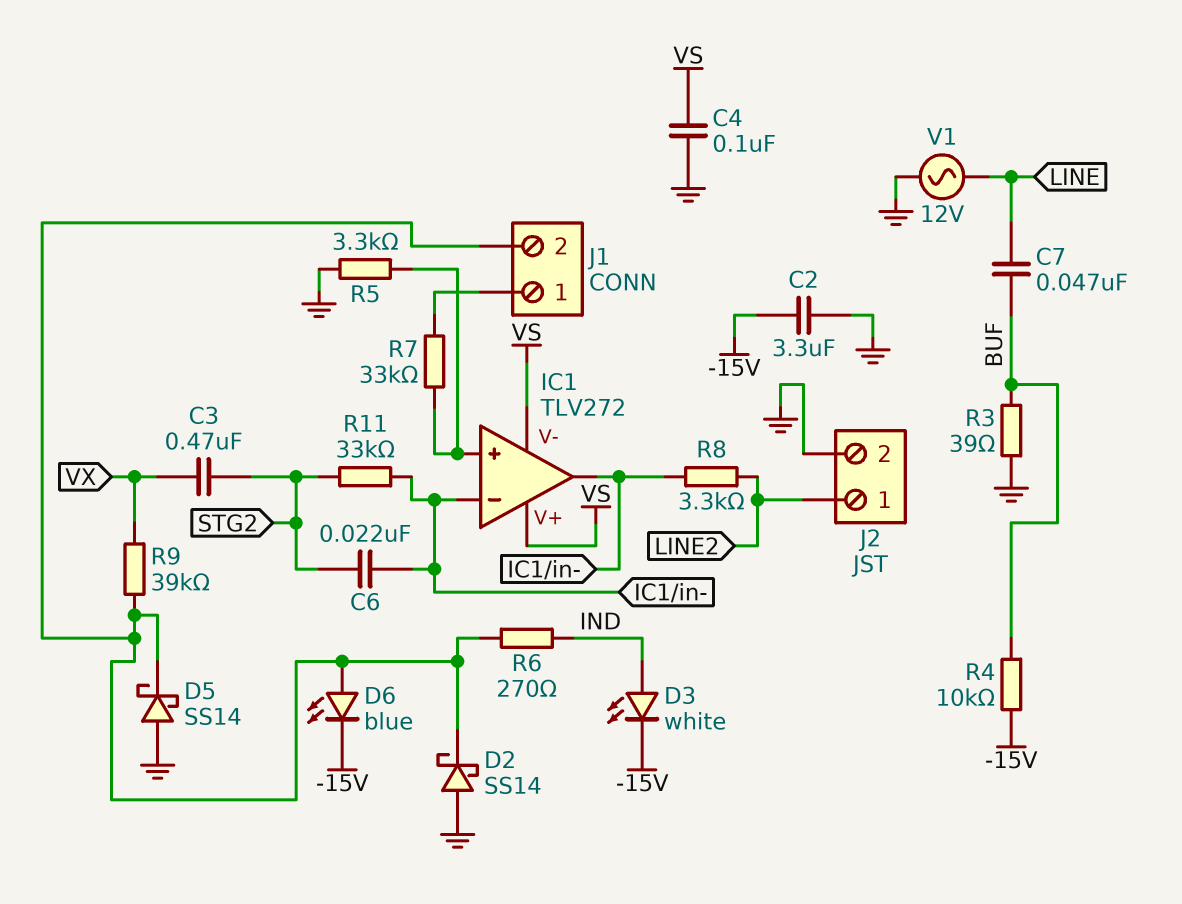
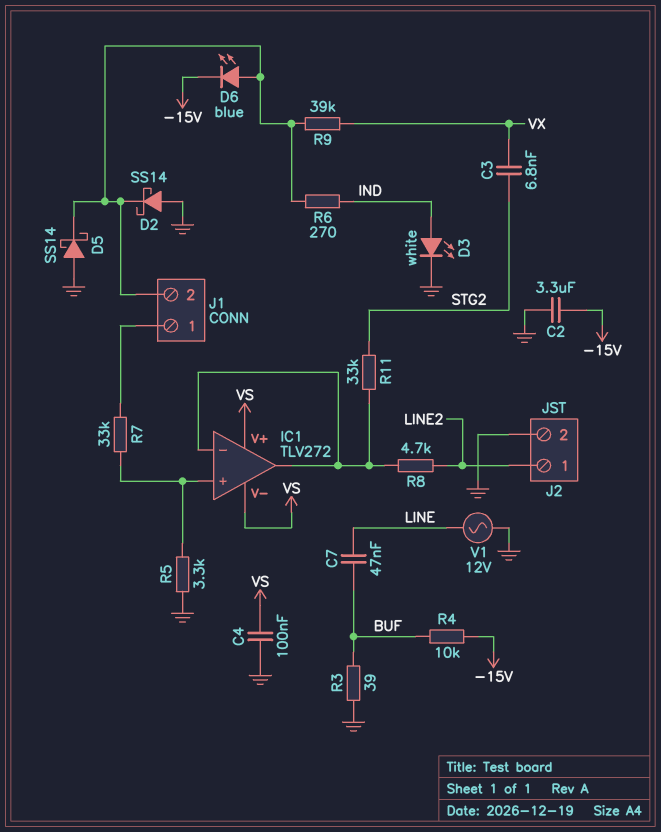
C3: 470nF (STG2, VX) -> 6.8nF (STG2, VX)
C6: 22nF (IC1/in-, STG2) -> none
D3: LED white (A IND, K -15V) -> LED white (A IND, K GND)
R8: 3.3k (IC1/in-, LINE2) -> 4.7k (IC1/in-, LINE2)

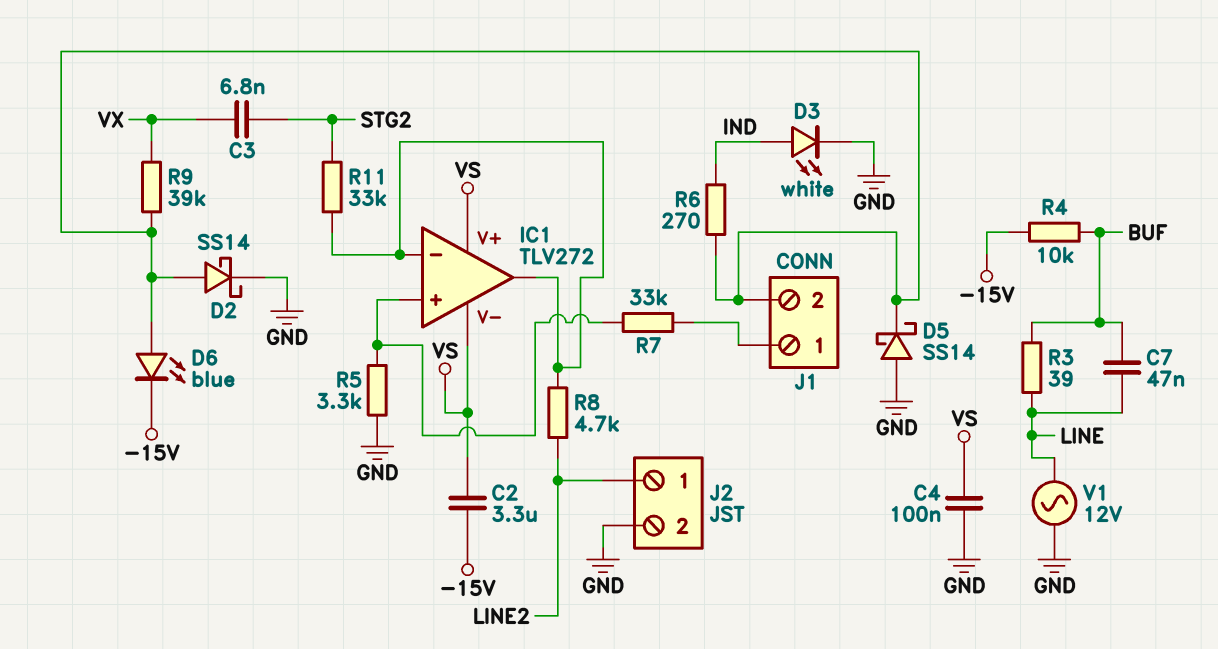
C2: 3.3uF (-15V, GND) -> 3.3uF (-15V, VS)
D2: schottky SS14 (A GND, K J1/2) -> schottky SS14 (A J1/2, K GND)
R3: 39 (BUF, GND) -> 39 (BUF, LINE)

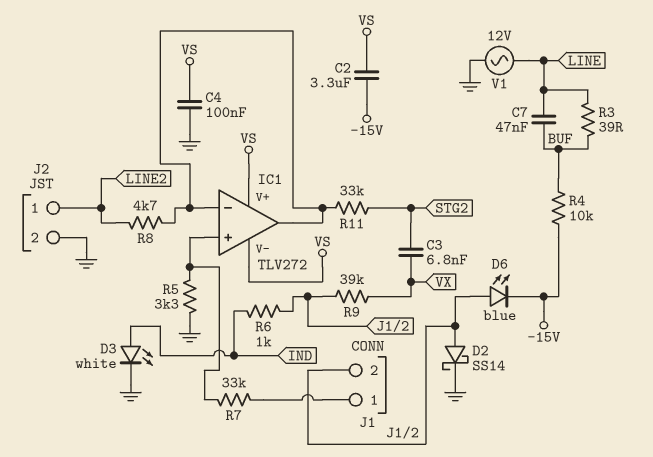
D5: schottky SS14 (A GND, K J1/2) -> none
R6: 270 (IND, J1/2) -> 1k (IND, J1/2)

